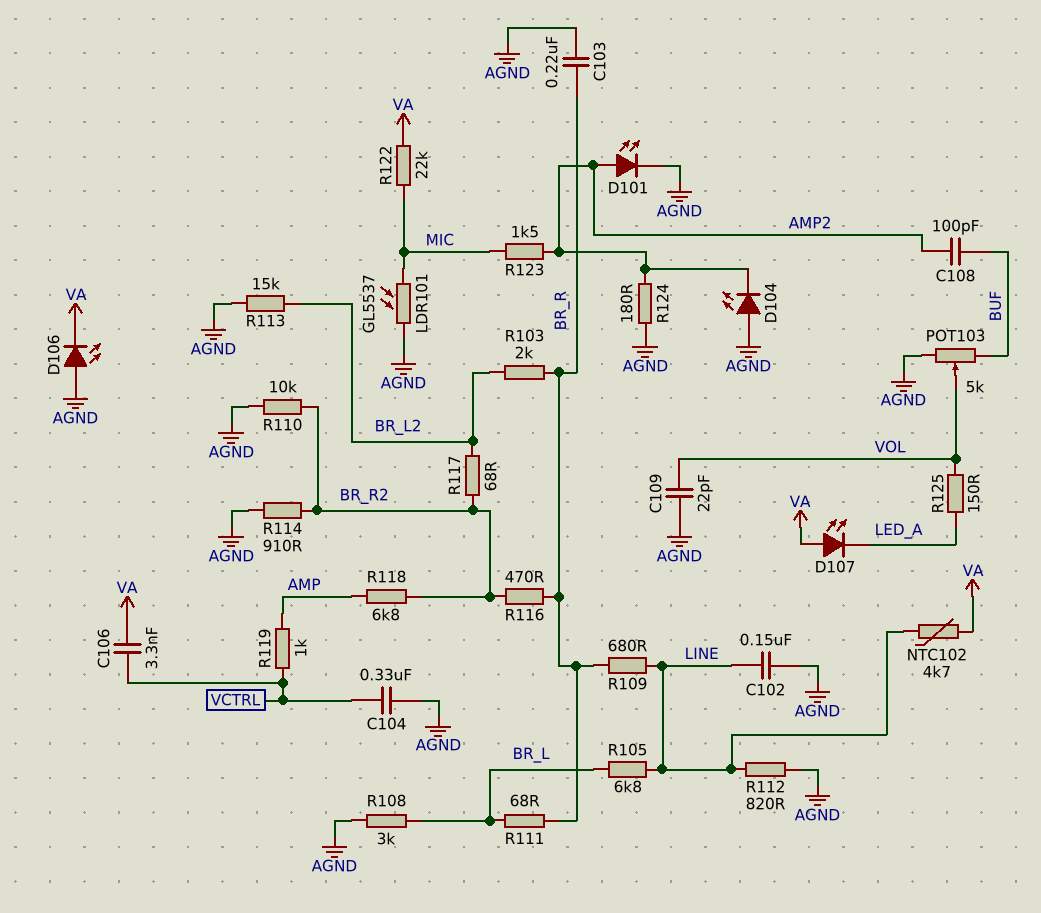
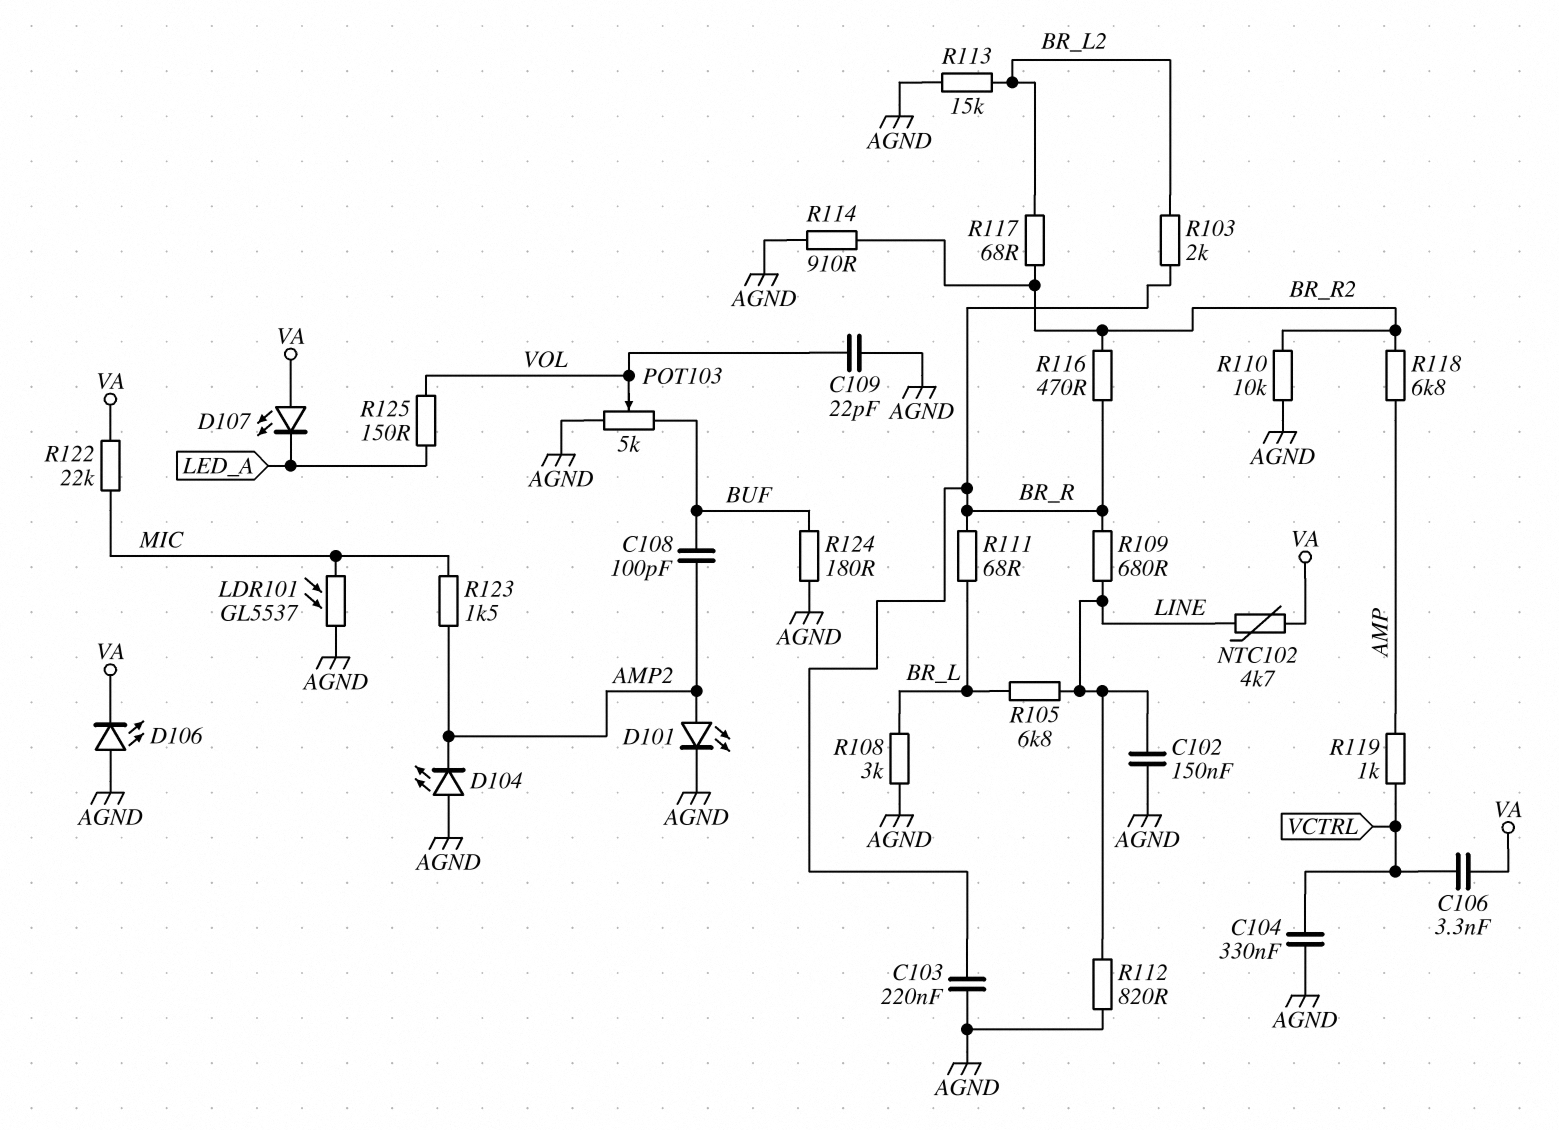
R124: 180 (AGND, AMP2) -> 180 (AGND, BUF)

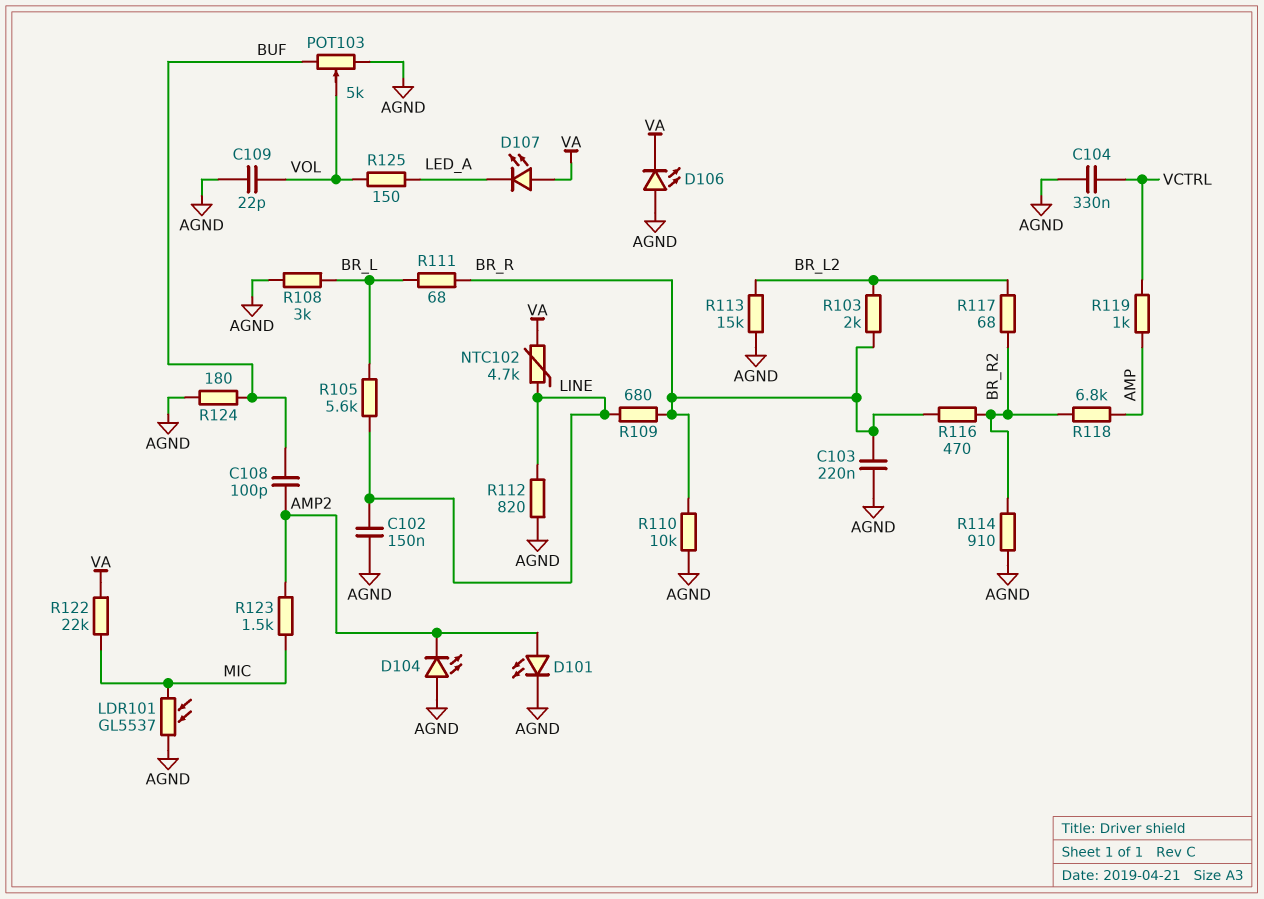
C106: 3.3nF (VA, VCTRL) -> none
R105: 6.8k (BR_L, LINE) -> 5.6k (BR_L, LINE)
R110: 10k (AGND, BR_R2) -> 10k (AGND, BR_R)

